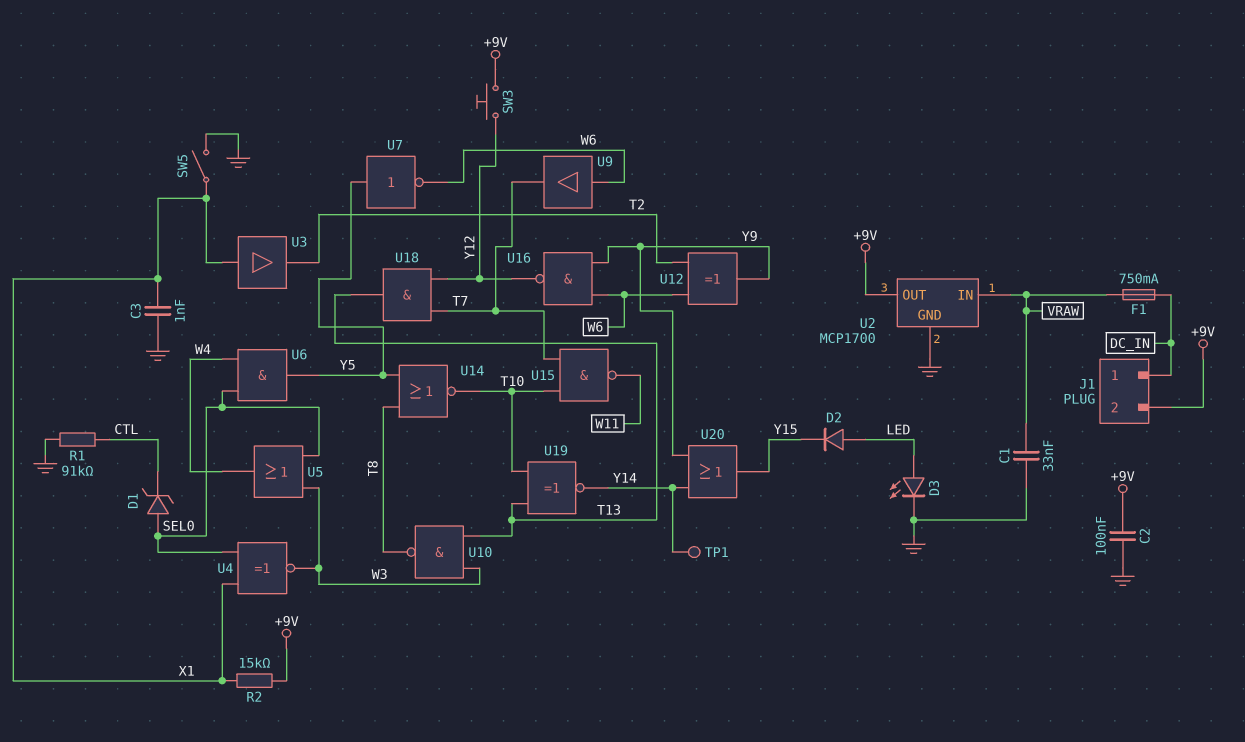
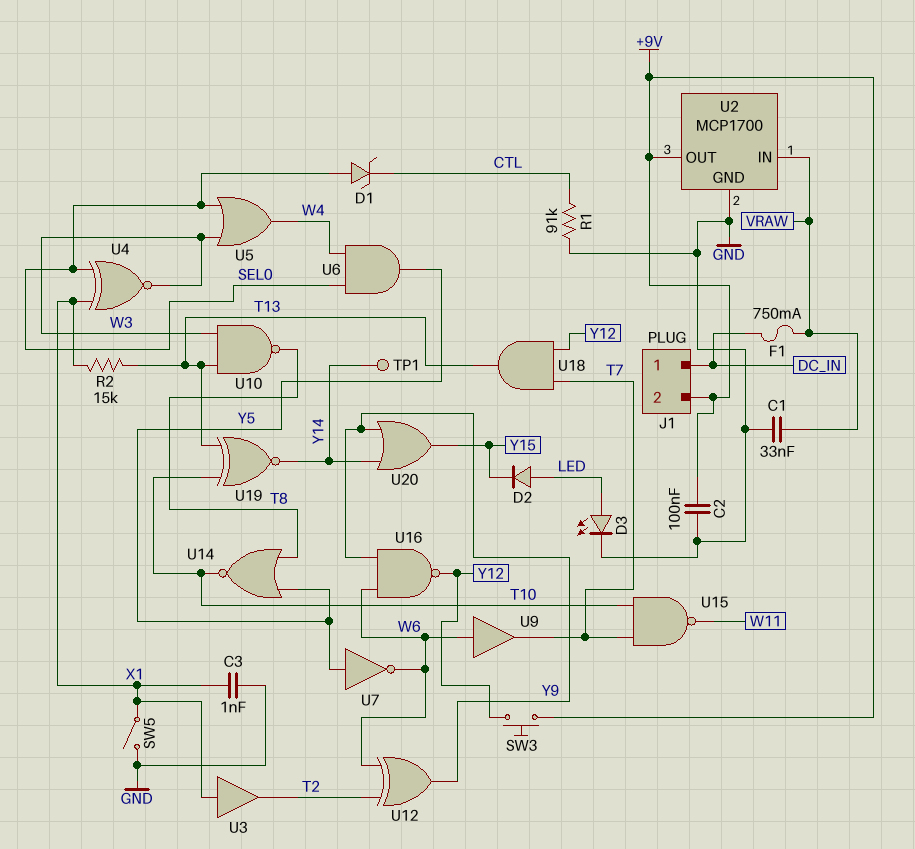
R2: 15k (+9V, X1) -> 15k (T13, X1)

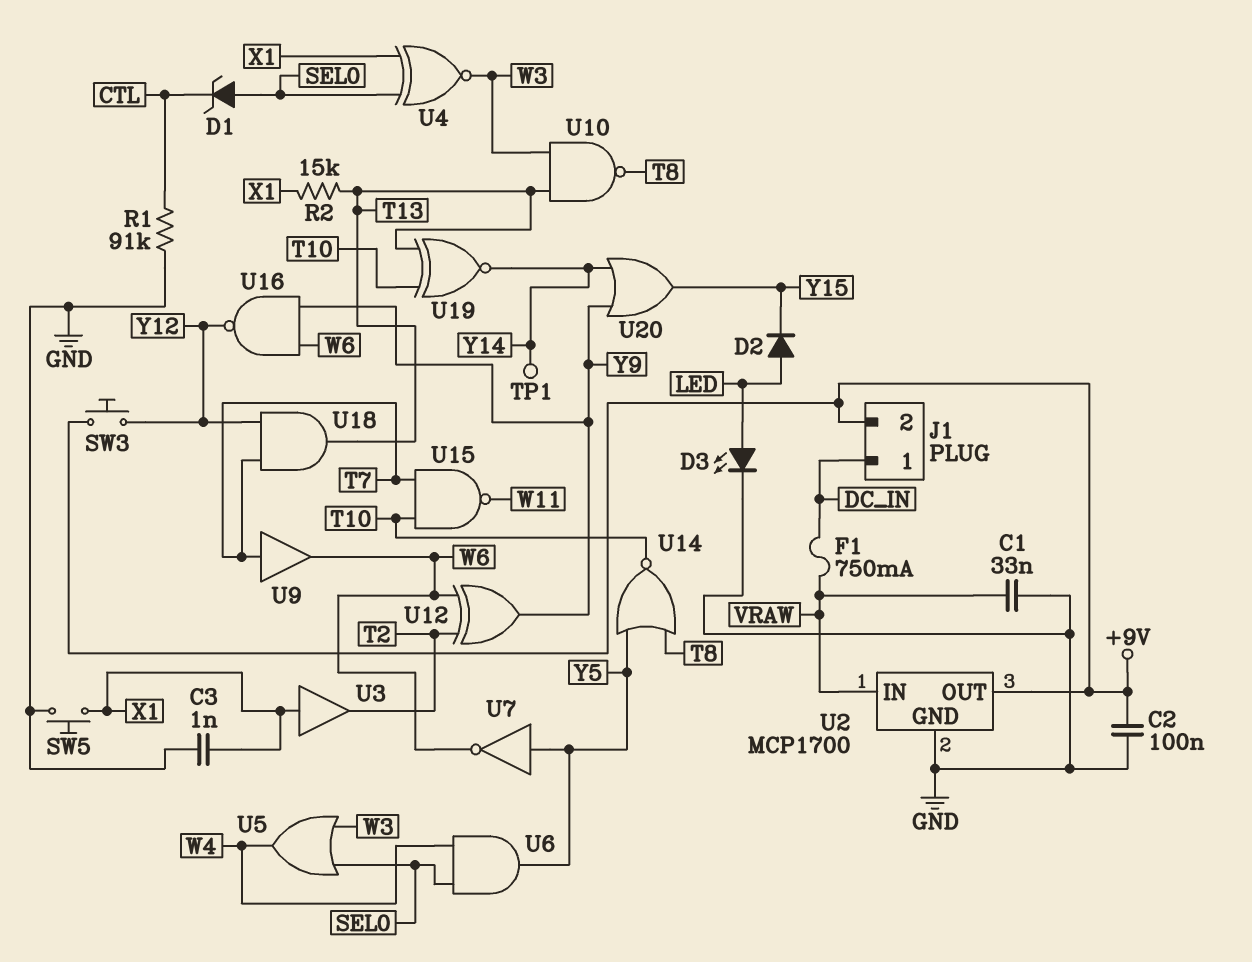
SW5: switch (GND, X1) -> button (GND, X1)
U9: buffer (in W6, out T7) -> buffer (in T7, out W6)

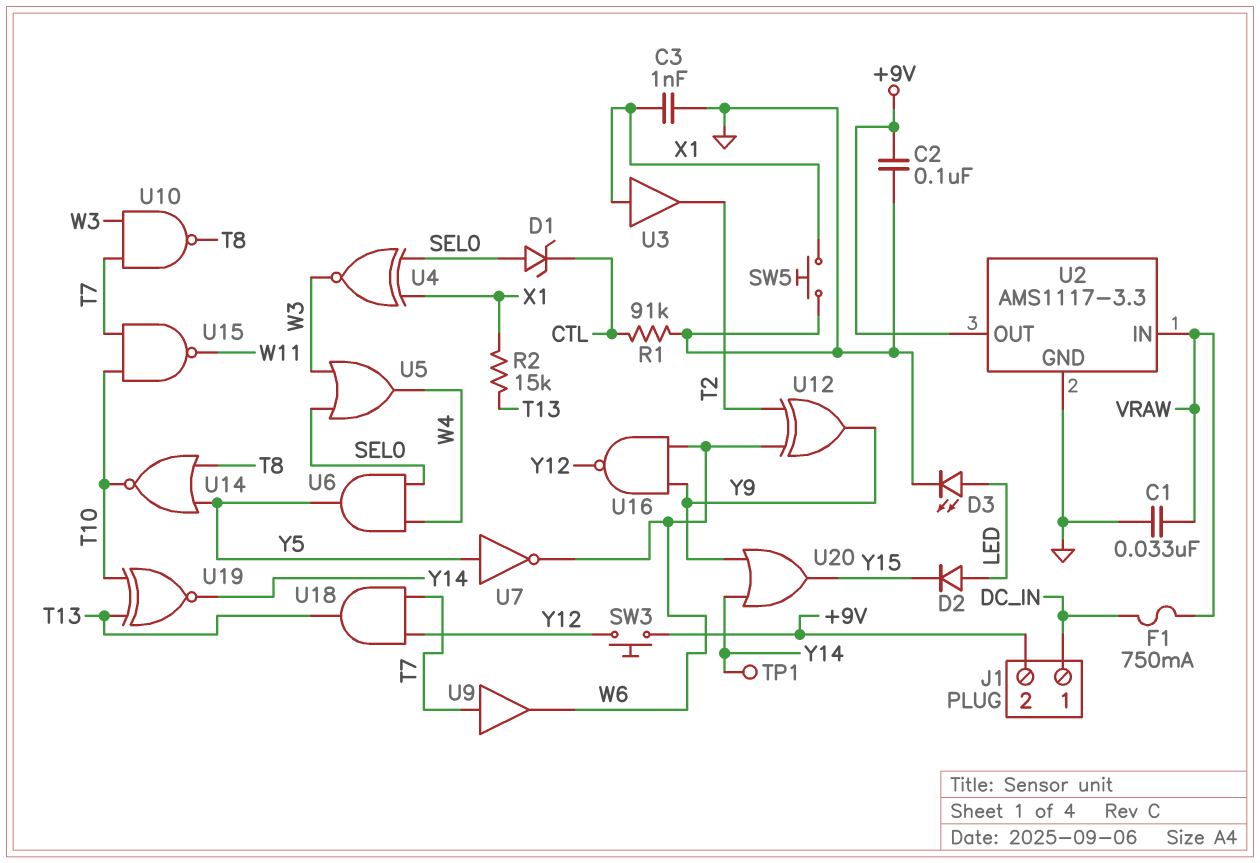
U2: MCP1700 -> AMS1117-3.3
U10: NAND (in T13, in W3, out T8) -> NAND (in T7, in W3, out T8)

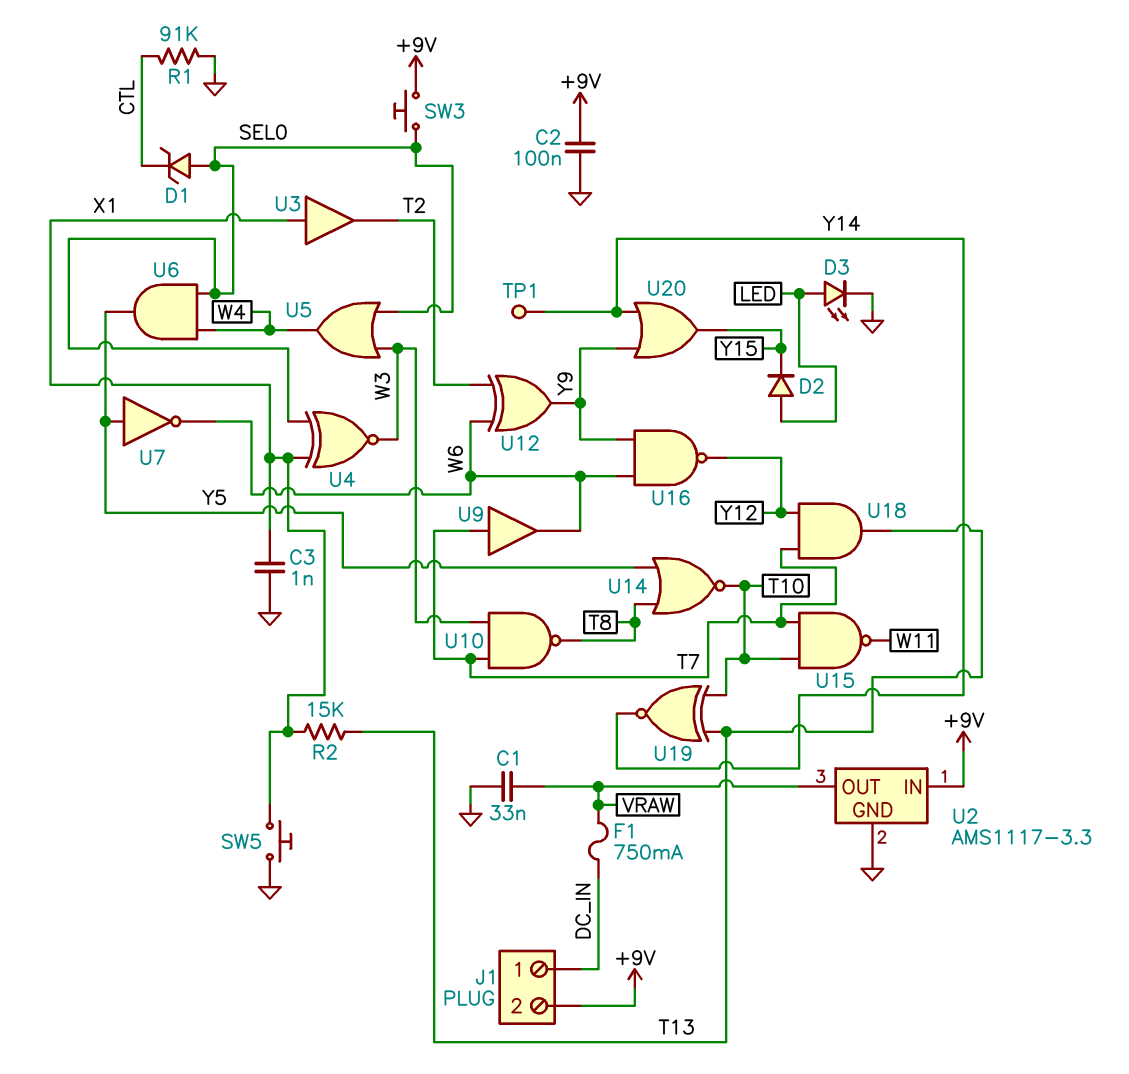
SW3: button (+9V, Y12) -> button (+9V, SEL0)
U2 pin IN: VRAW -> +9V
U2 pin OUT: +9V -> VRAW

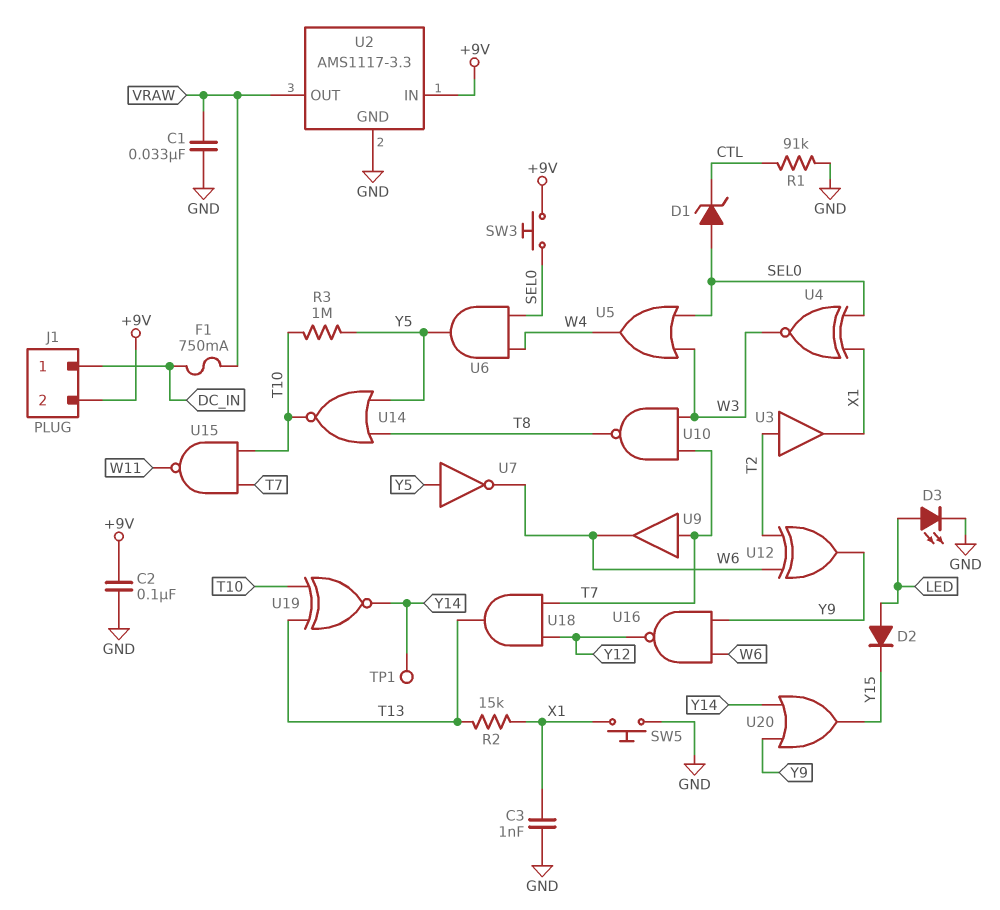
R3: none -> 1M (T10, Y5)
U3: buffer (in X1, out T2) -> buffer (in T2, out X1)

